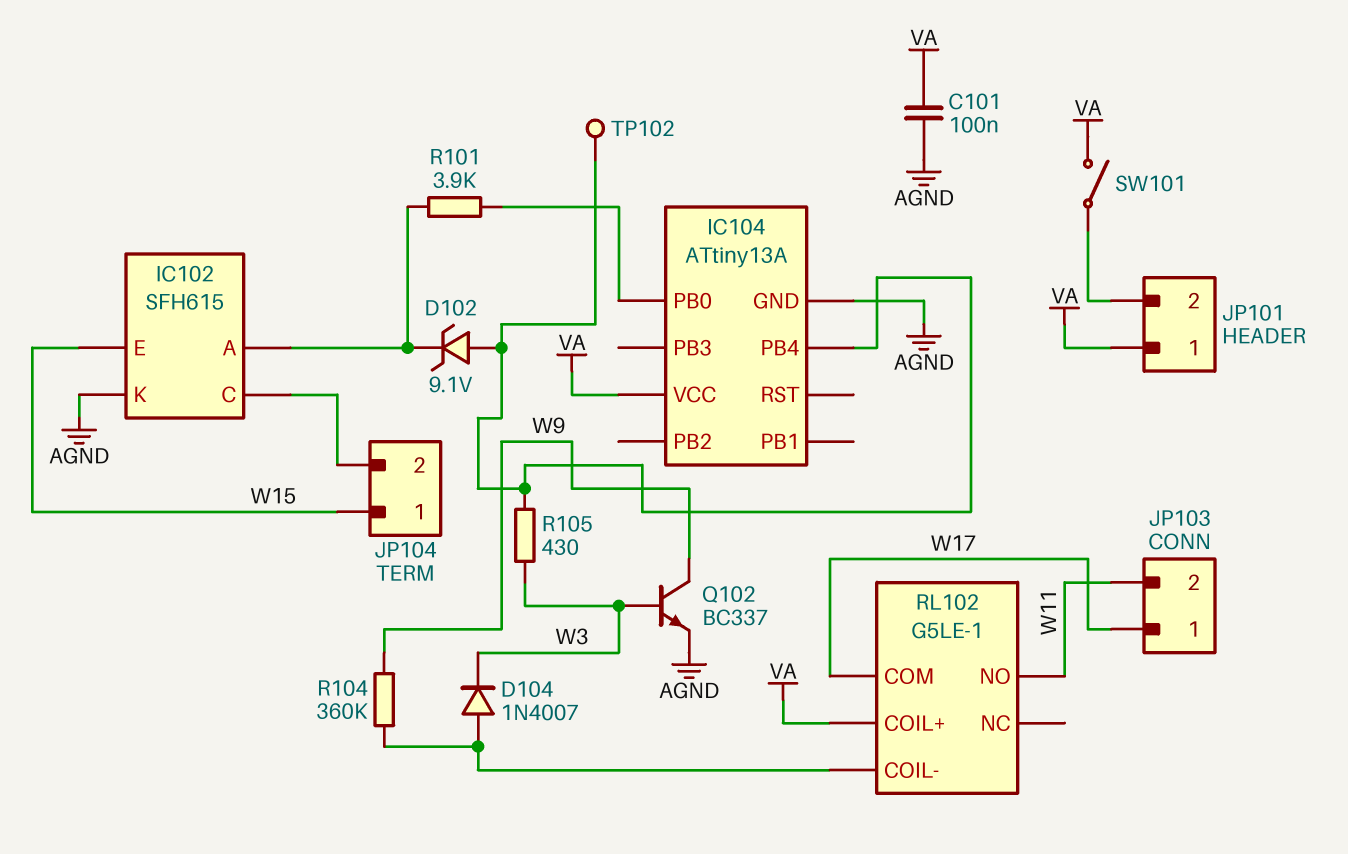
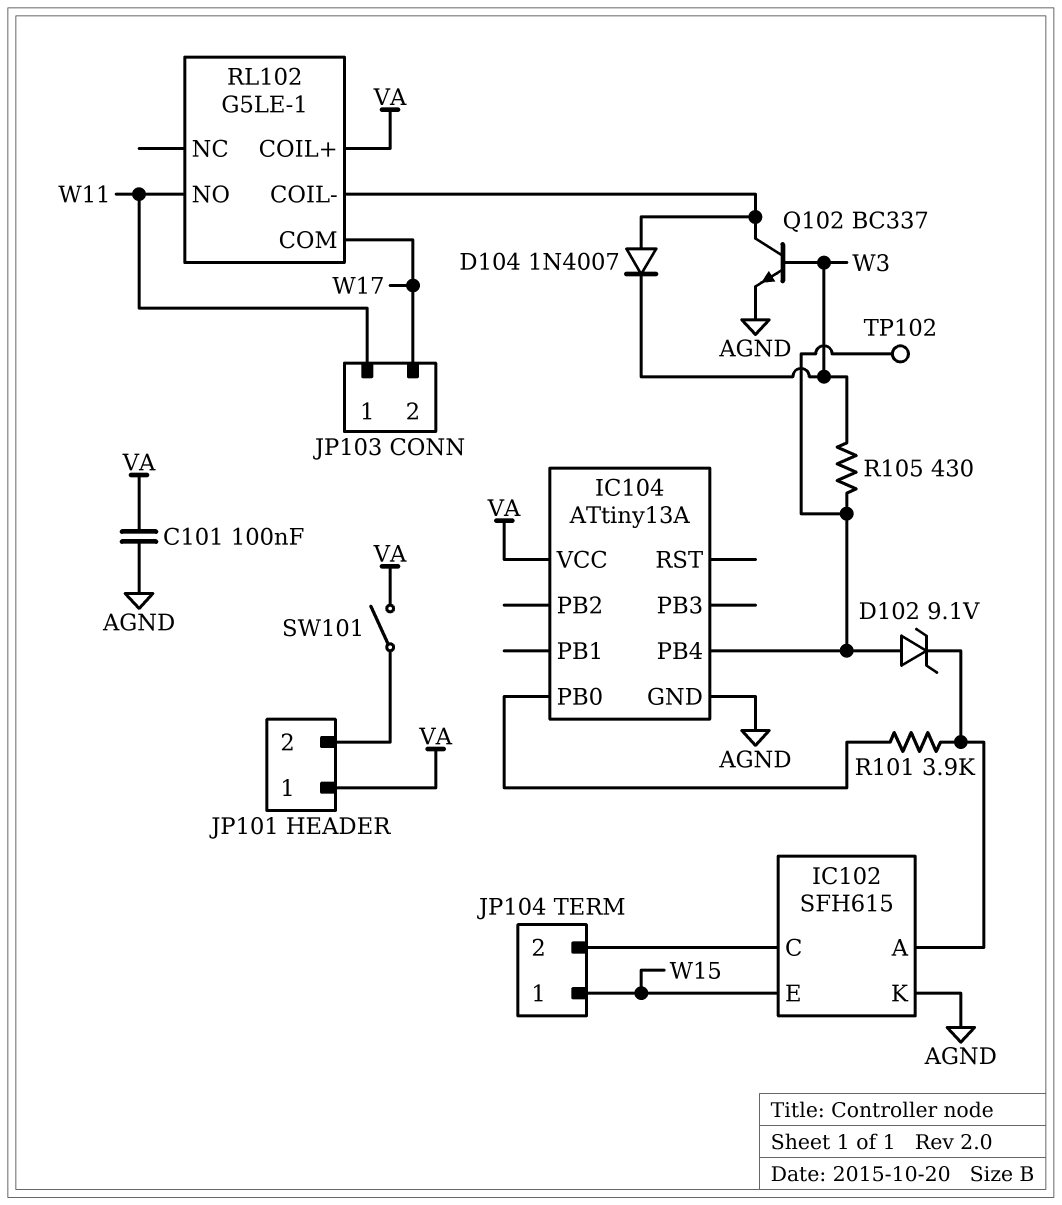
JP103 pin 1: W17 -> W11
JP103 pin 2: W11 -> W17
Q102: NPN BC337 (B W3, C W9, E AGND) -> NPN BC337 (B W3, C RL102/COIL-, E AGND)
R104: 360k (RL102/COIL-, W9) -> none

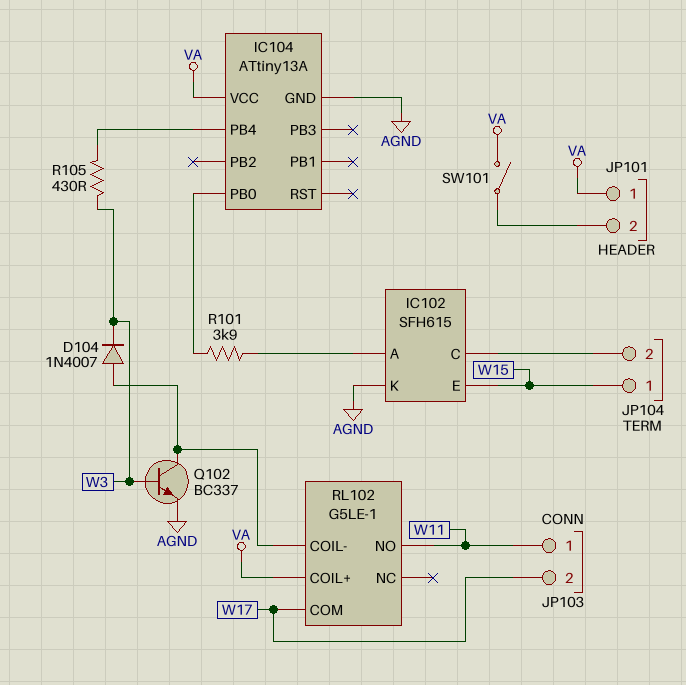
C101: 100nF (AGND, VA) -> none
D102: zener 9.1V (A IC104/PB4, K IC102/A) -> none
TP102: test point (IC104/PB4) -> none

